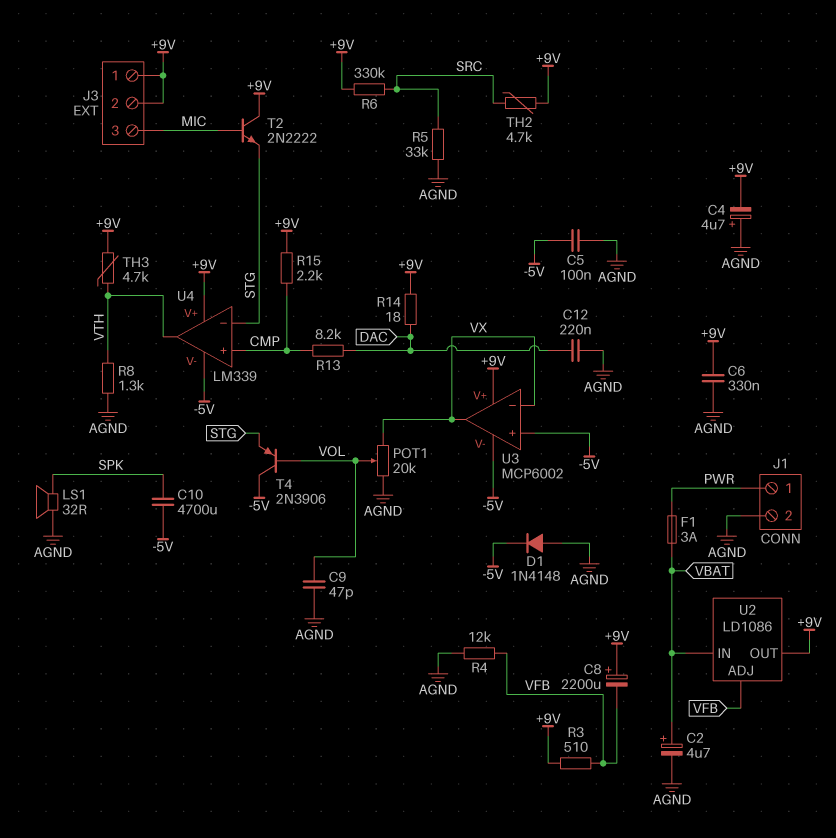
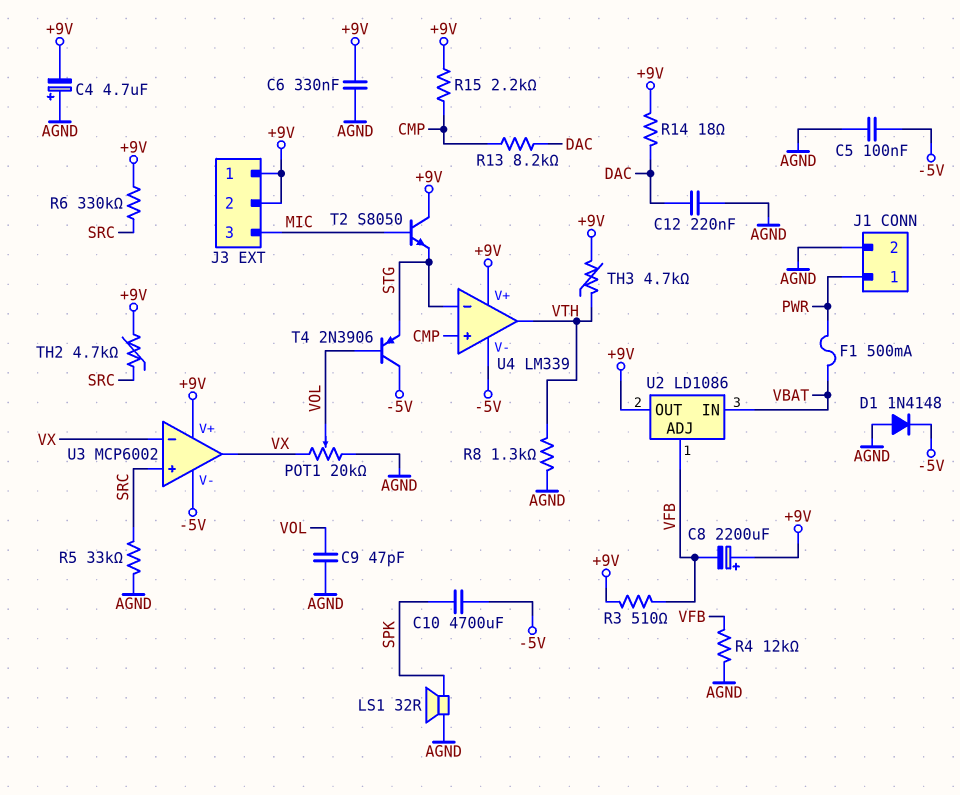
C2: 4.7uF (plus VBAT, minus AGND) -> none
F1: 3A (PWR, VBAT) -> 500mA (PWR, VBAT)
T2: NPN 2N2222 (B MIC, C +9V, E STG) -> NPN S8050 (B MIC, C +9V, E STG)
U3 pin in+: -5V -> SRC

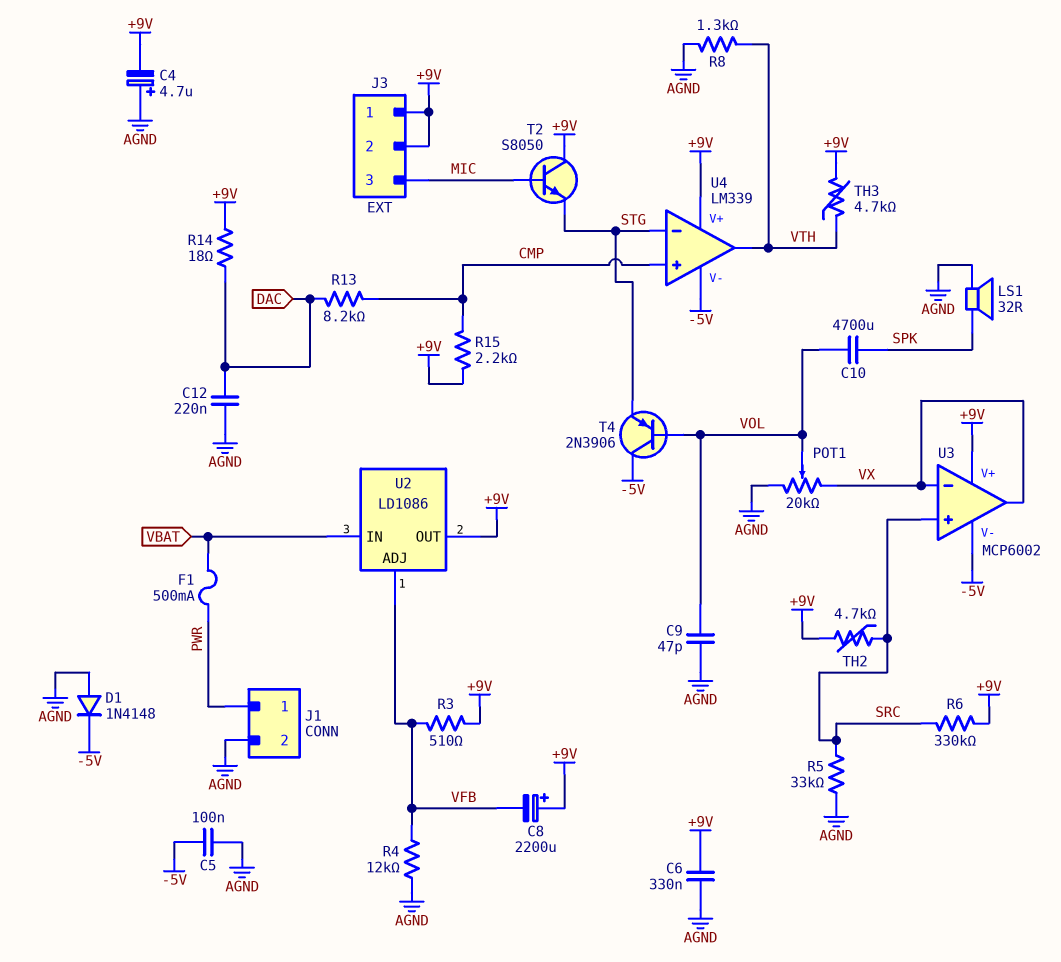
C10: 4700uF (-5V, SPK) -> 4700uF (SPK, VOL)

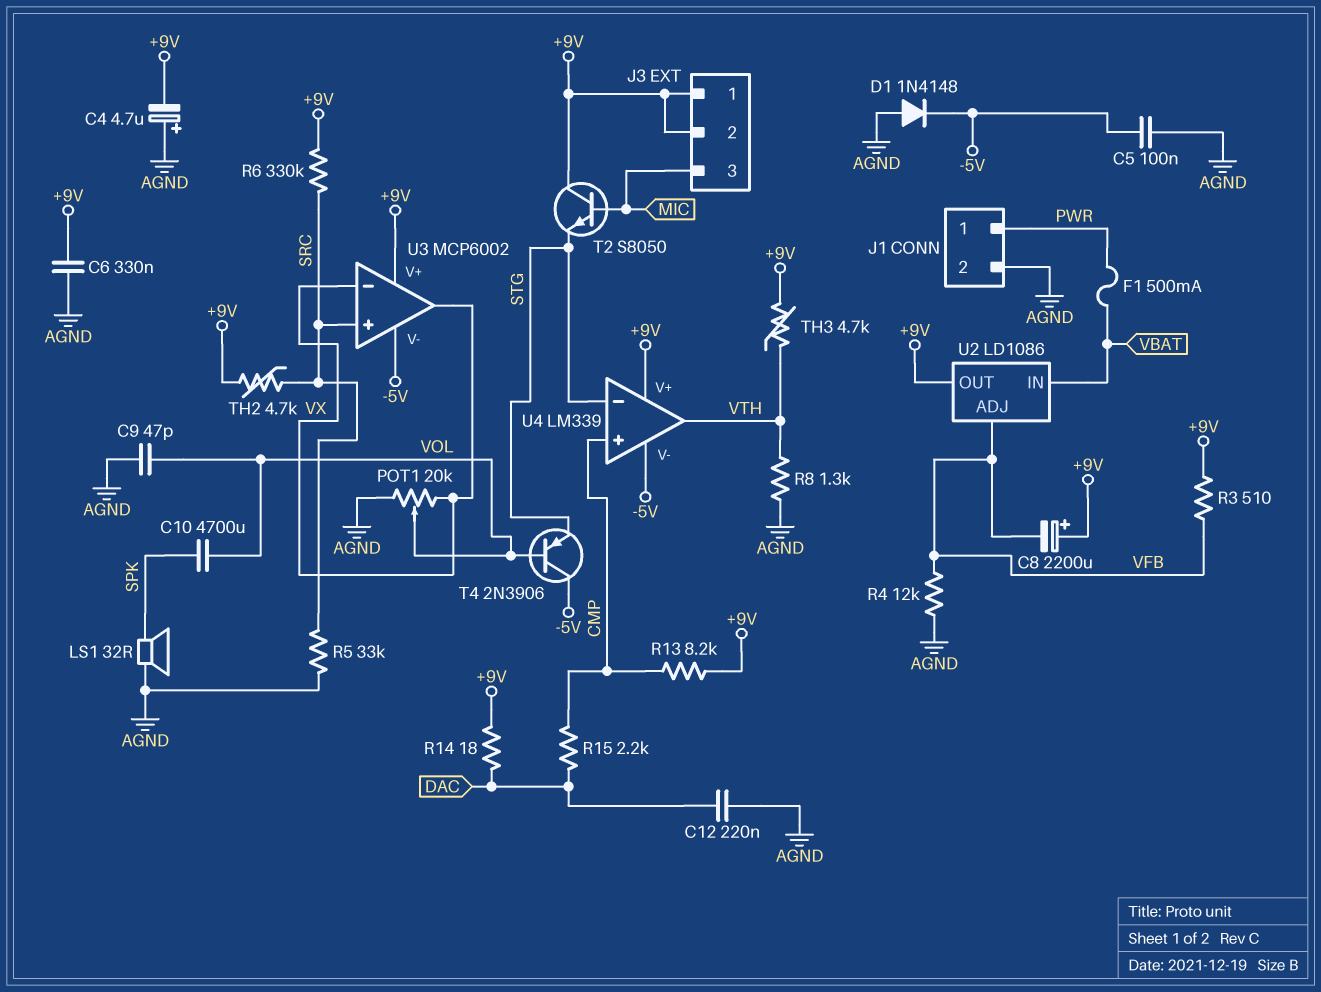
R13: 8.2k (CMP, DAC) -> 8.2k (+9V, CMP)
R15: 2.2k (+9V, CMP) -> 2.2k (CMP, DAC)

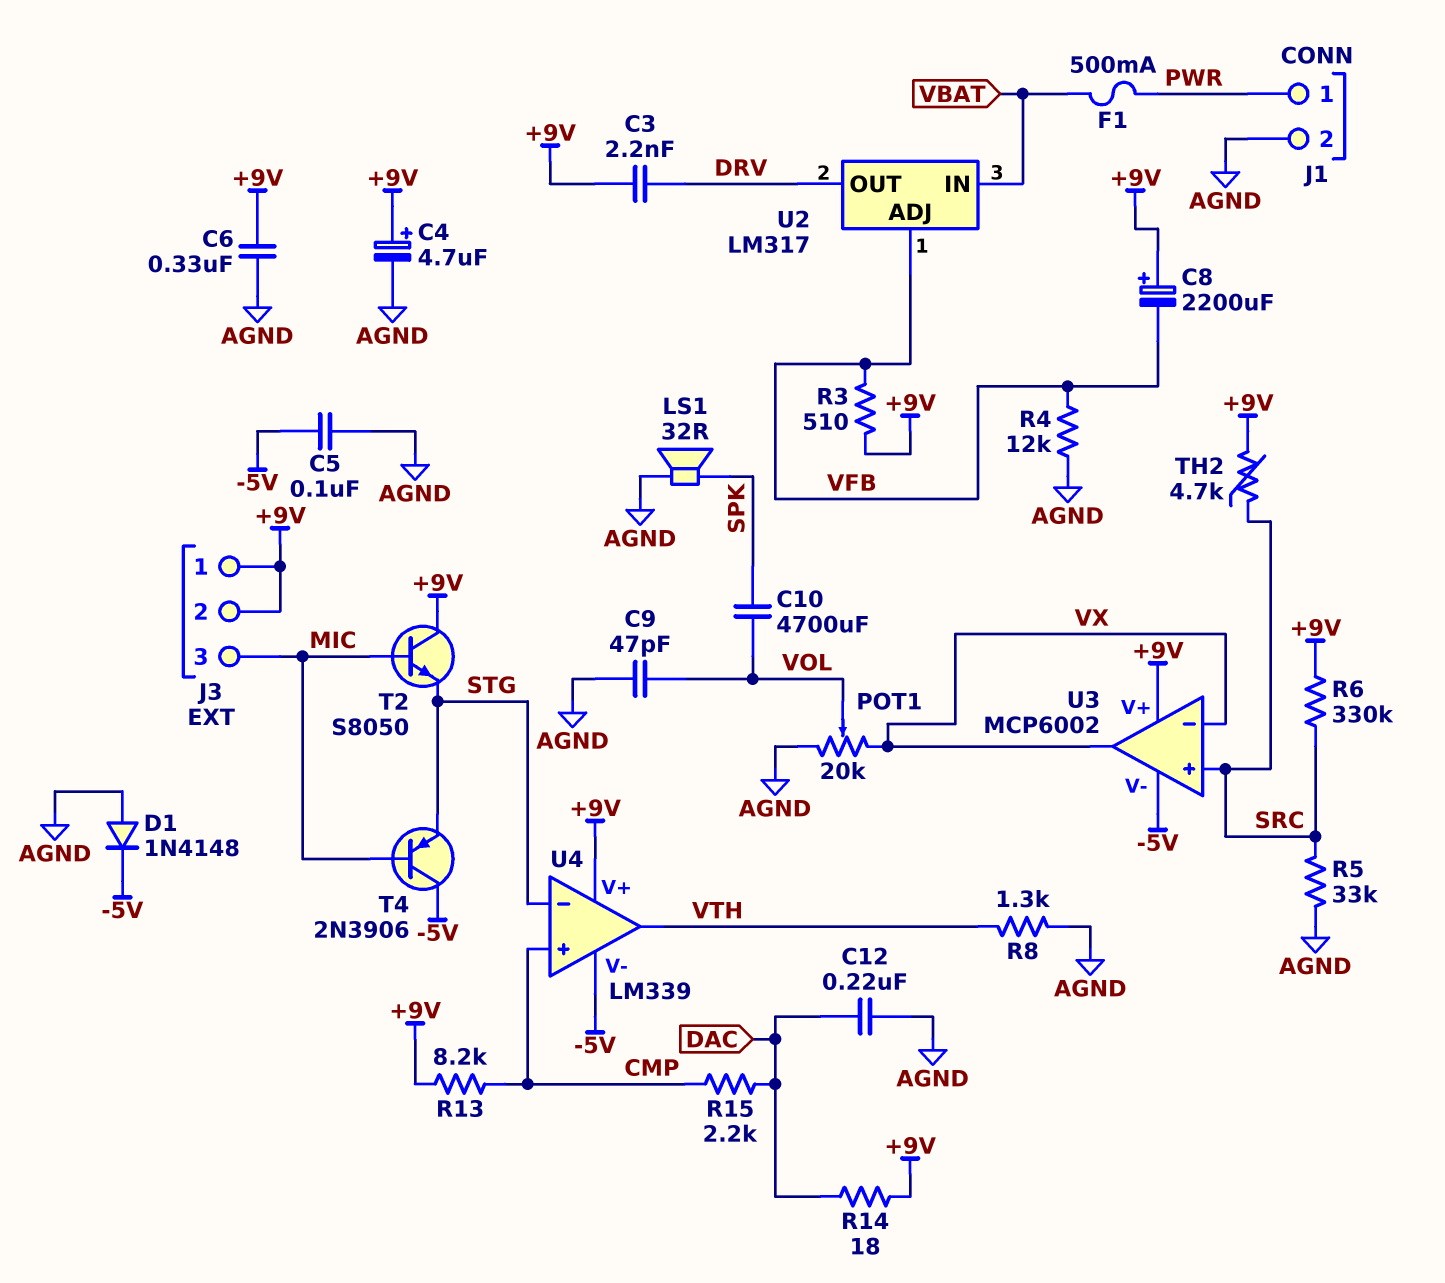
C3: none -> 2.2nF (+9V, DRV)
C4: 4.7uF (plus AGND, minus +9V) -> 4.7uF (plus +9V, minus AGND)
T4: PNP 2N3906 (B VOL, C -5V, E STG) -> PNP 2N3906 (B MIC, C -5V, E STG)
TH3: 4.7k (+9V, VTH) -> none
U2: LD1086 -> LM317
U2 pin OUT: +9V -> DRV

